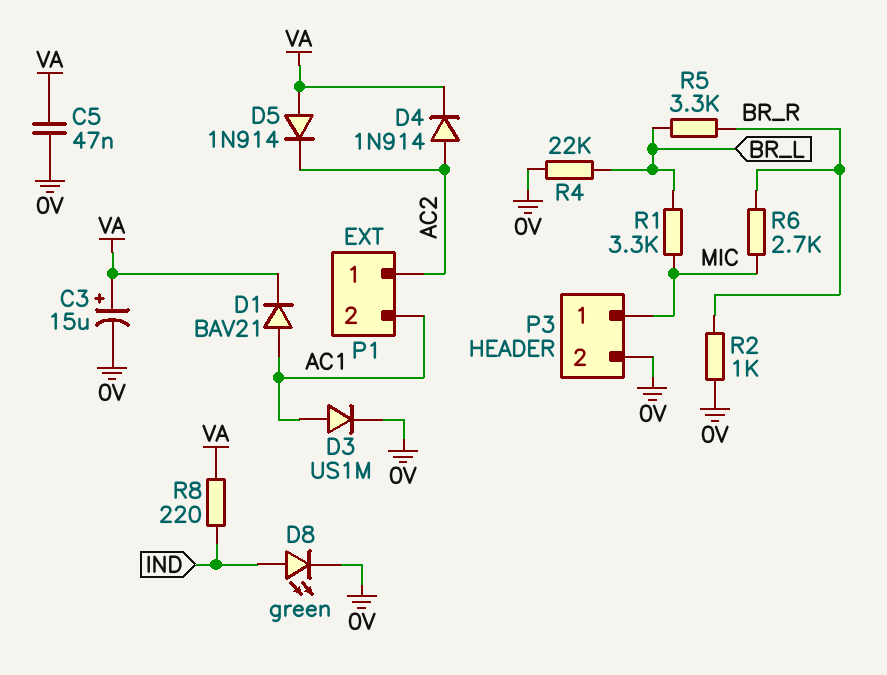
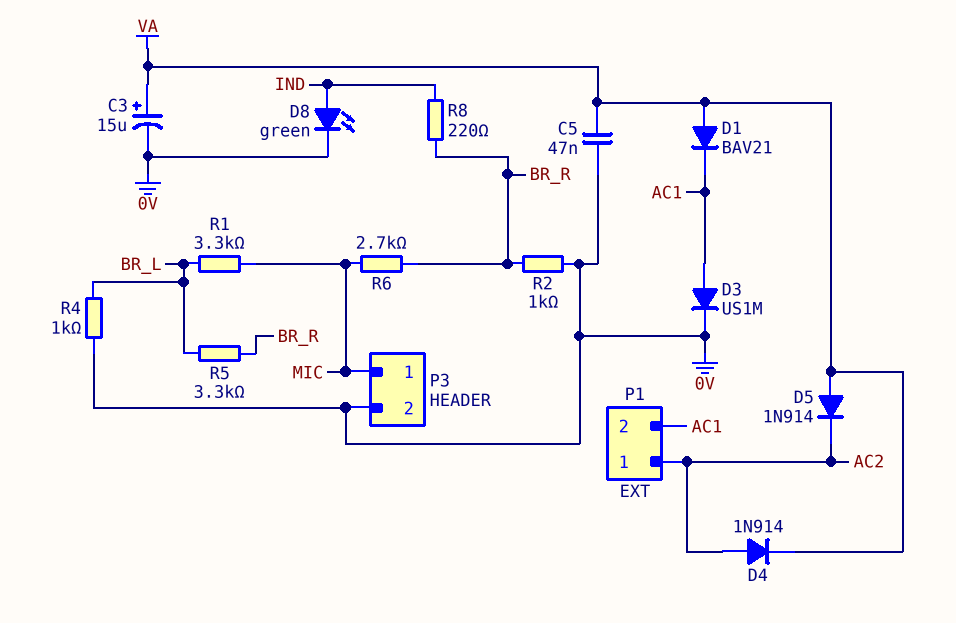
D1: diode BAV21 (A AC1, K VA) -> diode BAV21 (A VA, K AC1)
R4: 22k (0V, BR_L) -> 1k (0V, BR_L)
R8: 220 (IND, VA) -> 220 (BR_R, IND)

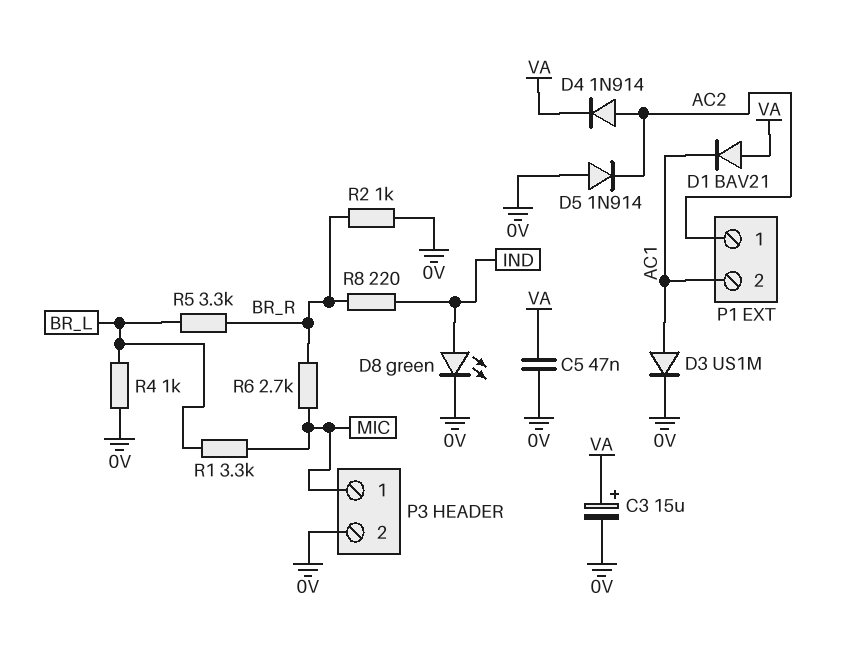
D5: diode 1N914 (A VA, K AC2) -> diode 1N914 (A 0V, K AC2)

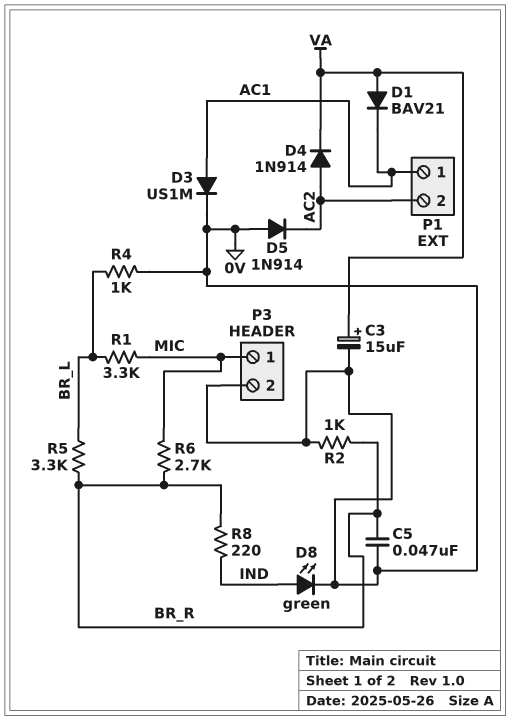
C5: 47nF (0V, VA) -> 47nF (0V, BR_R)
P1 pin 1: AC2 -> AC1
P1 pin 2: AC1 -> AC2

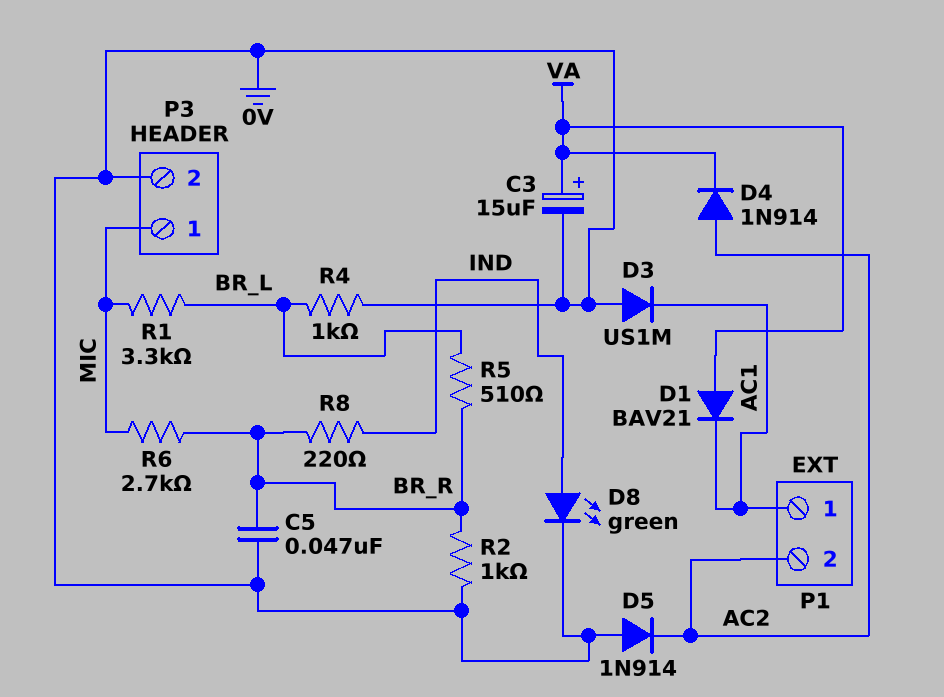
D3: diode US1M (A AC1, K 0V) -> diode US1M (A 0V, K AC1)
R5: 3.3k (BR_L, BR_R) -> 510 (BR_L, BR_R)

